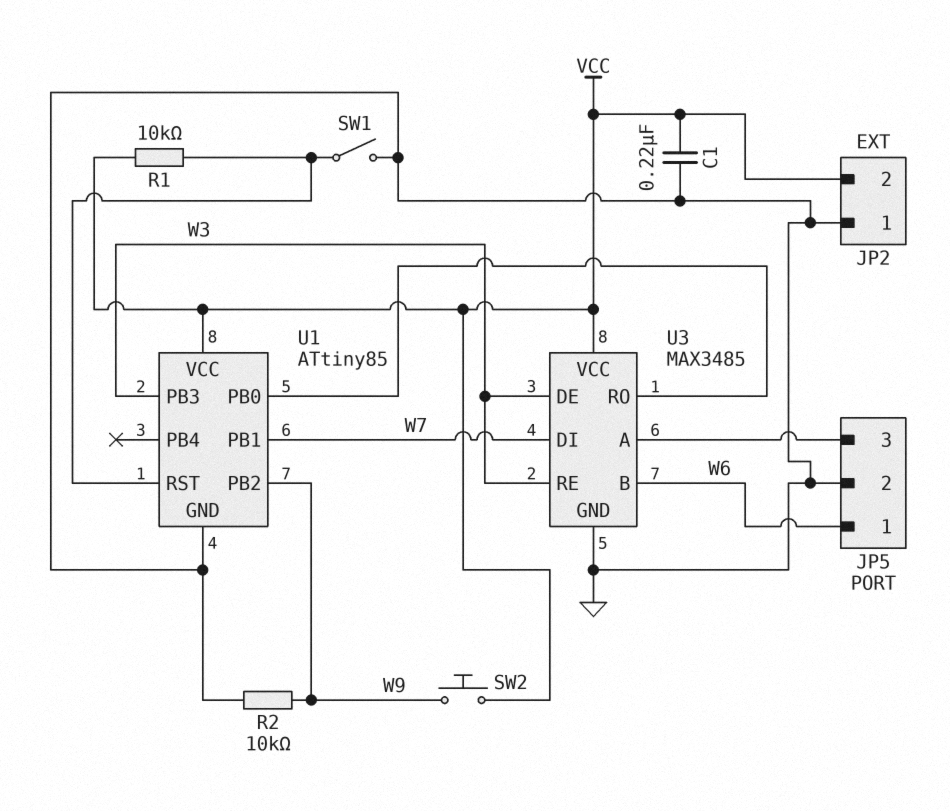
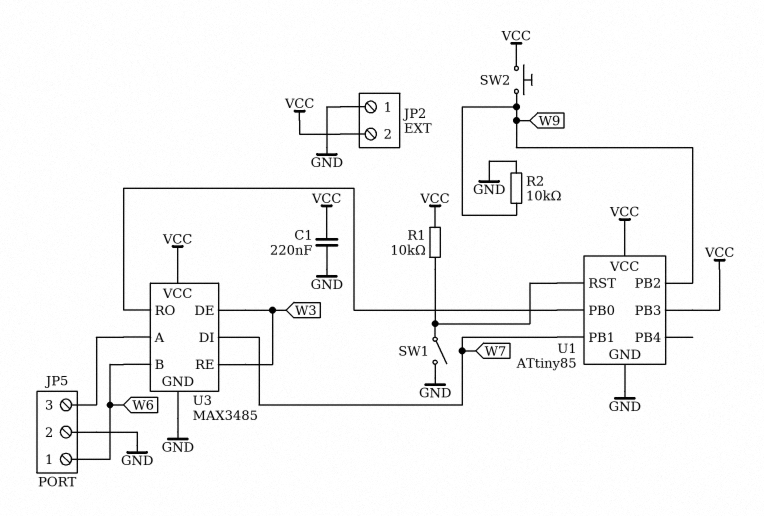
U1 pin PB3: W3 -> VCC

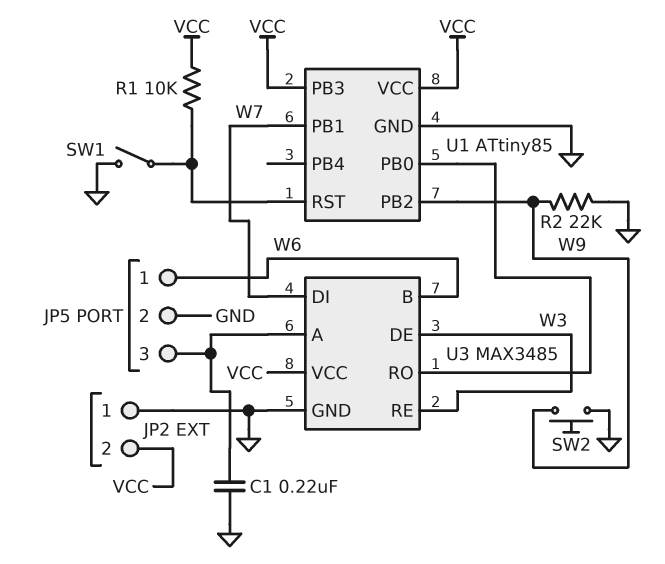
C1: 220nF (GND, VCC) -> 220nF (GND, JP5/3)
R2: 10k (GND, W9) -> 22k (GND, W9)
SW2: button (VCC, W9) -> button (GND, W9)

